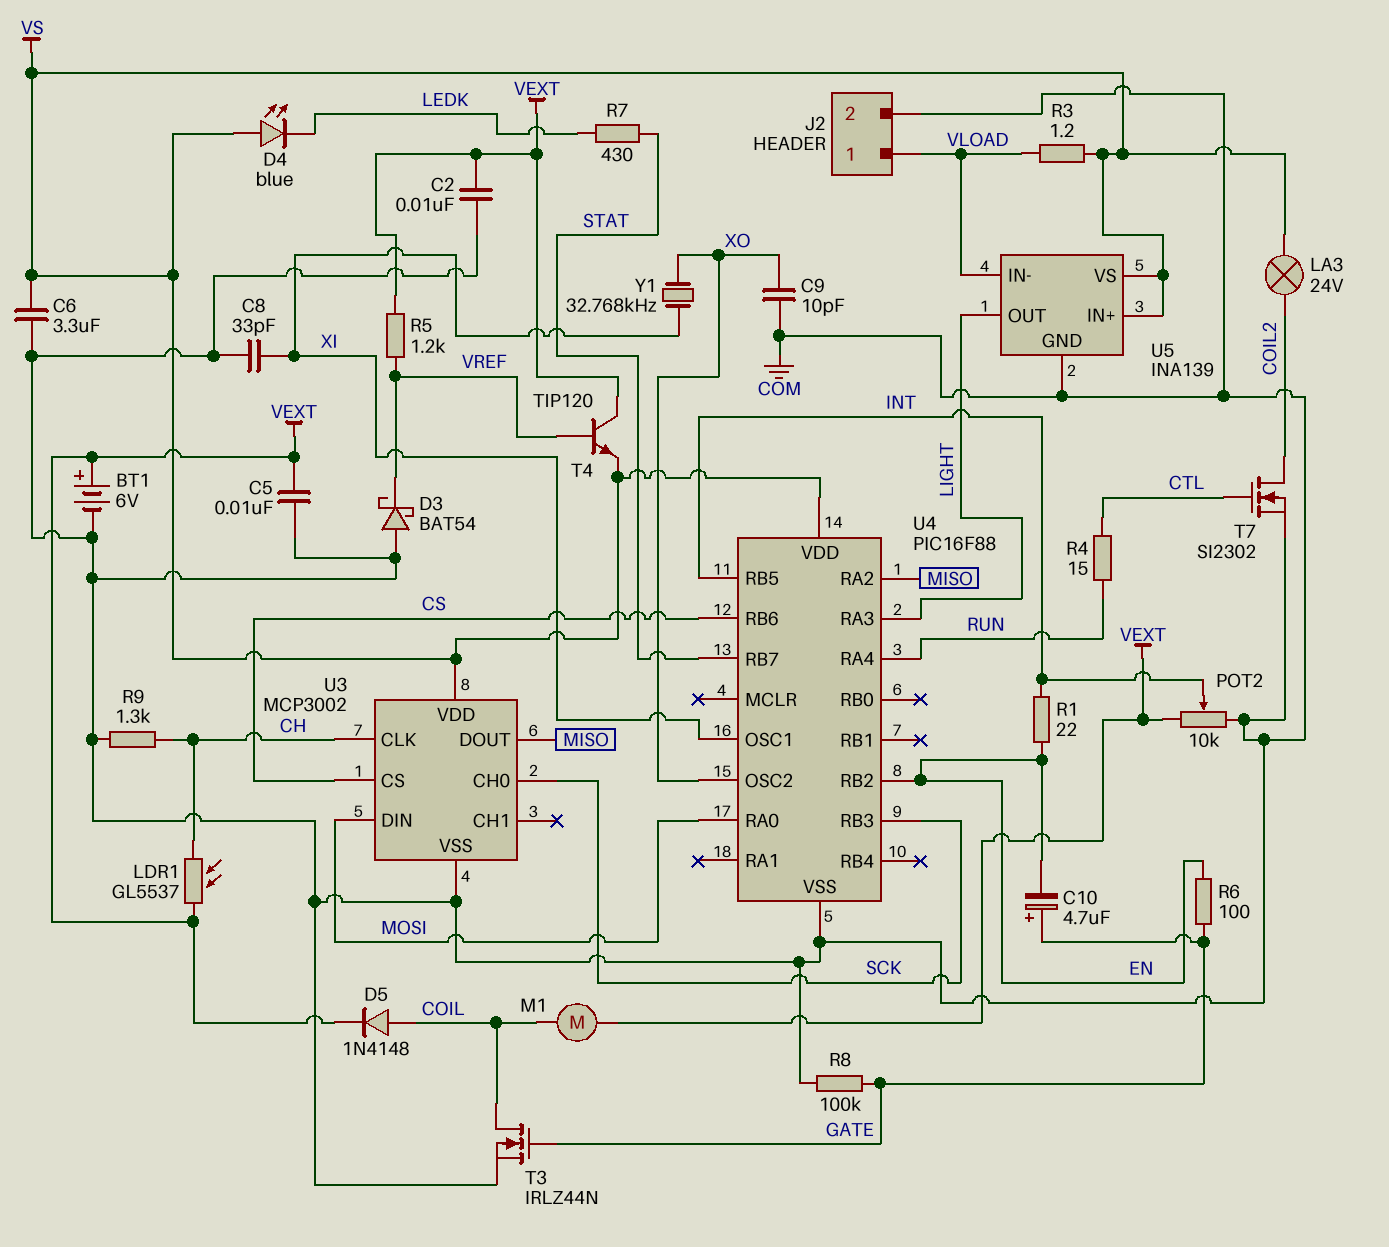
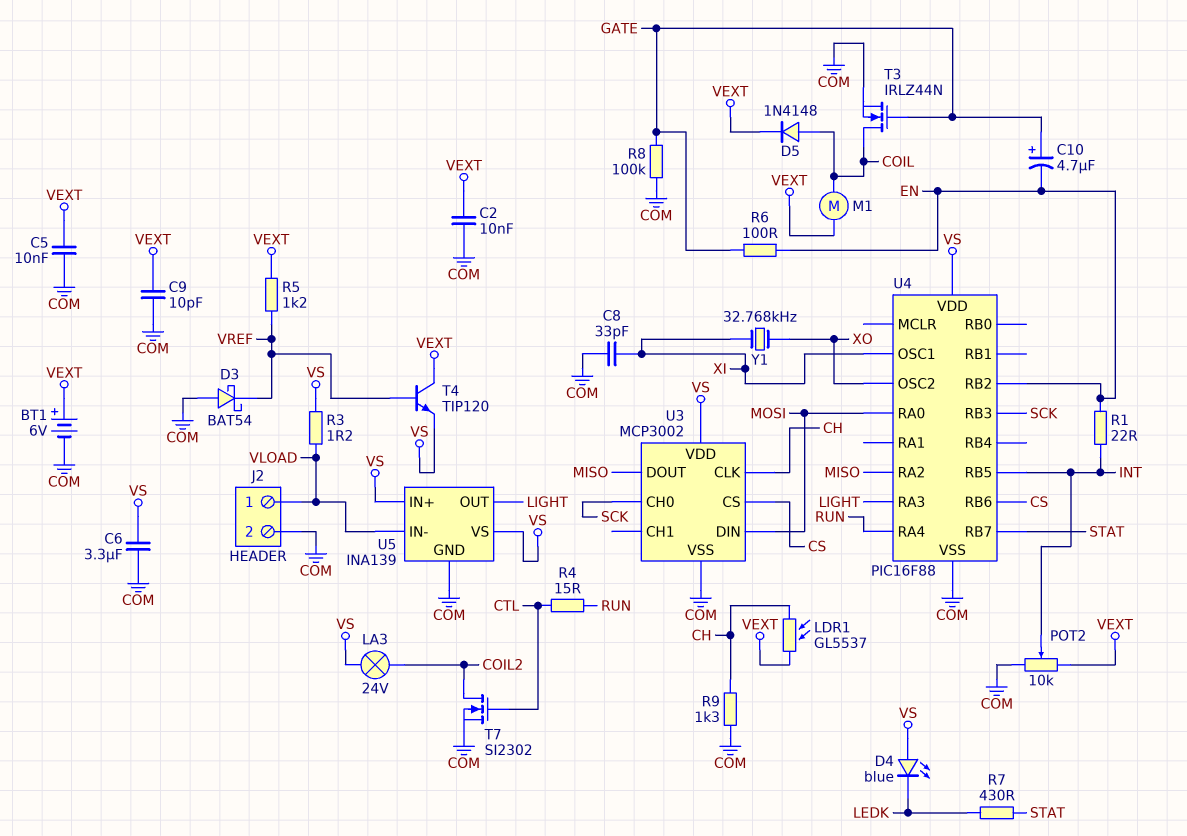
C9: 10pF (COM, XO) -> 10pF (COM, VEXT)

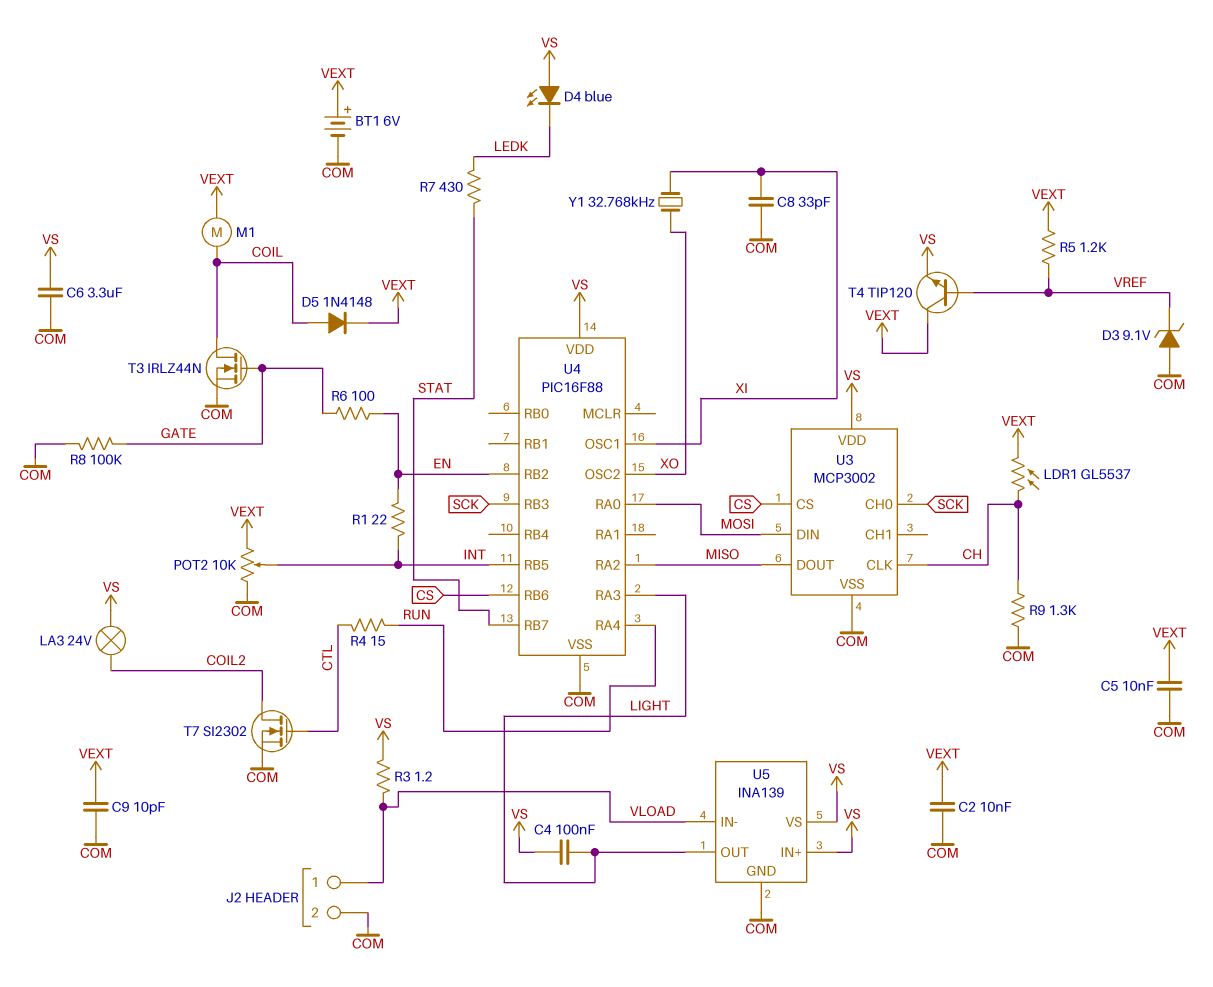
C4: none -> 100nF (LIGHT, VS)
C10: 4.7uF (plus GATE, minus EN) -> none
D3: schottky BAT54 (A COM, K VREF) -> zener 9.1V (A COM, K VREF)

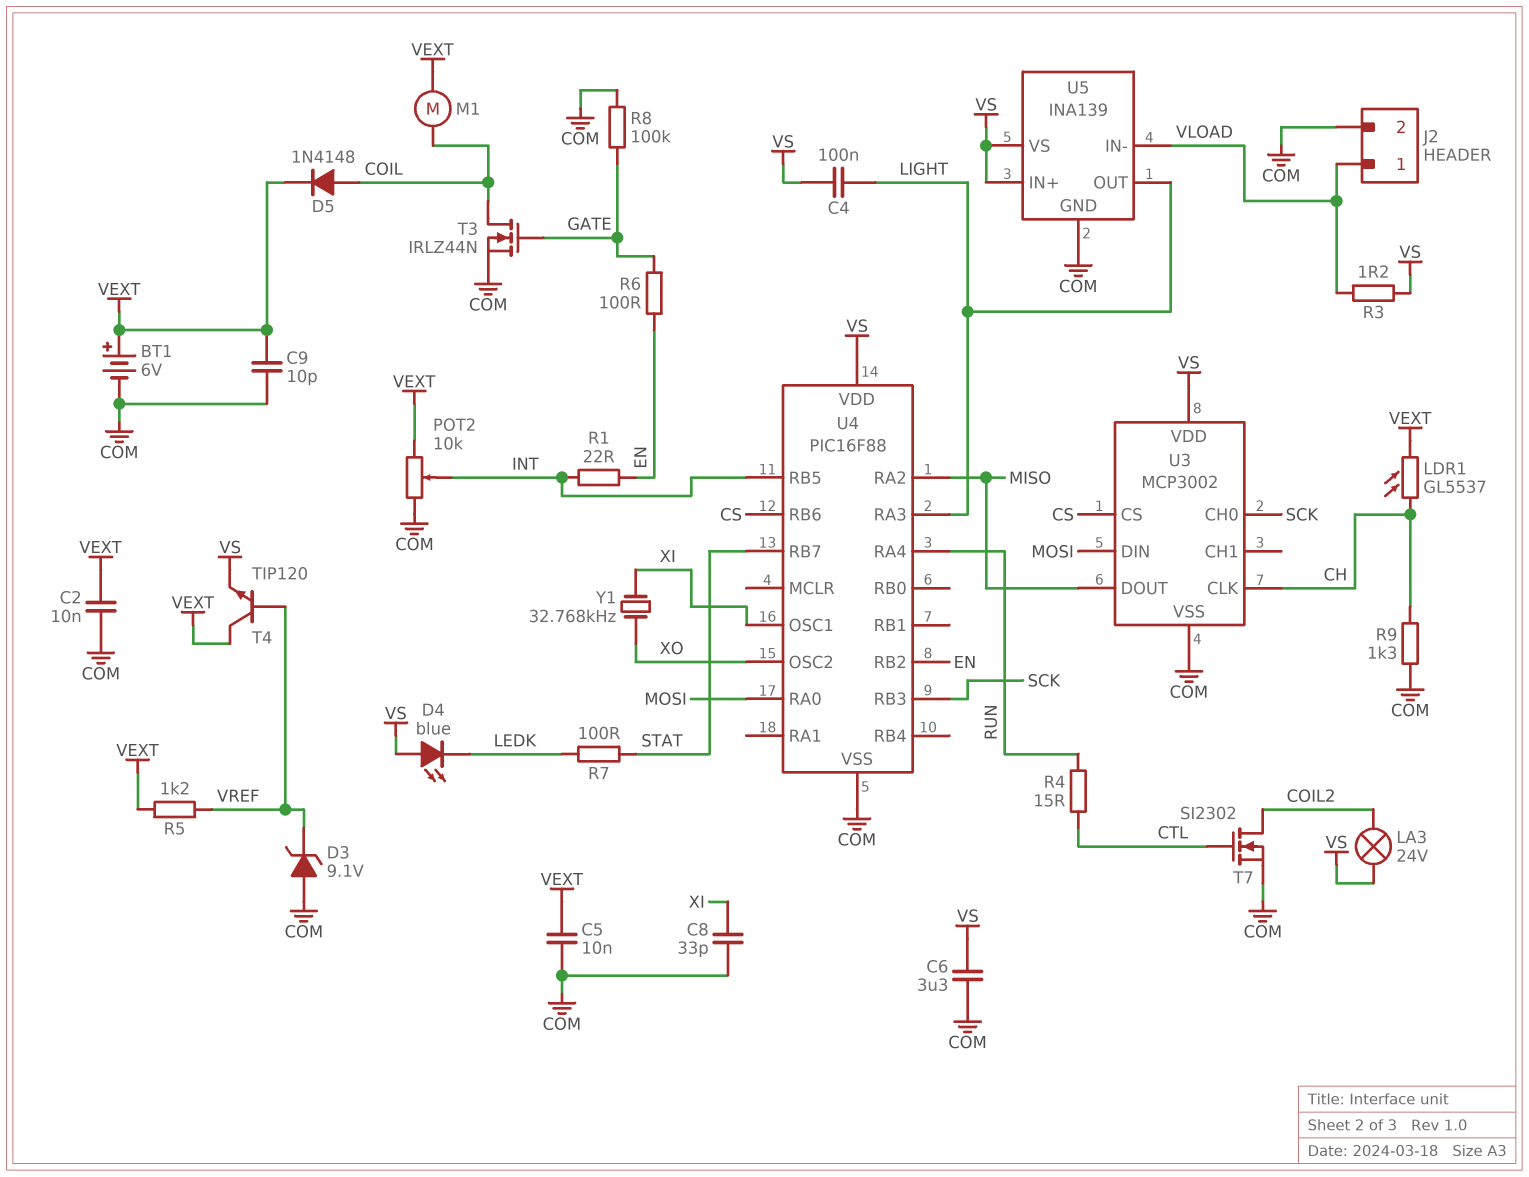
R7: 430 (LEDK, STAT) -> 100 (LEDK, STAT)

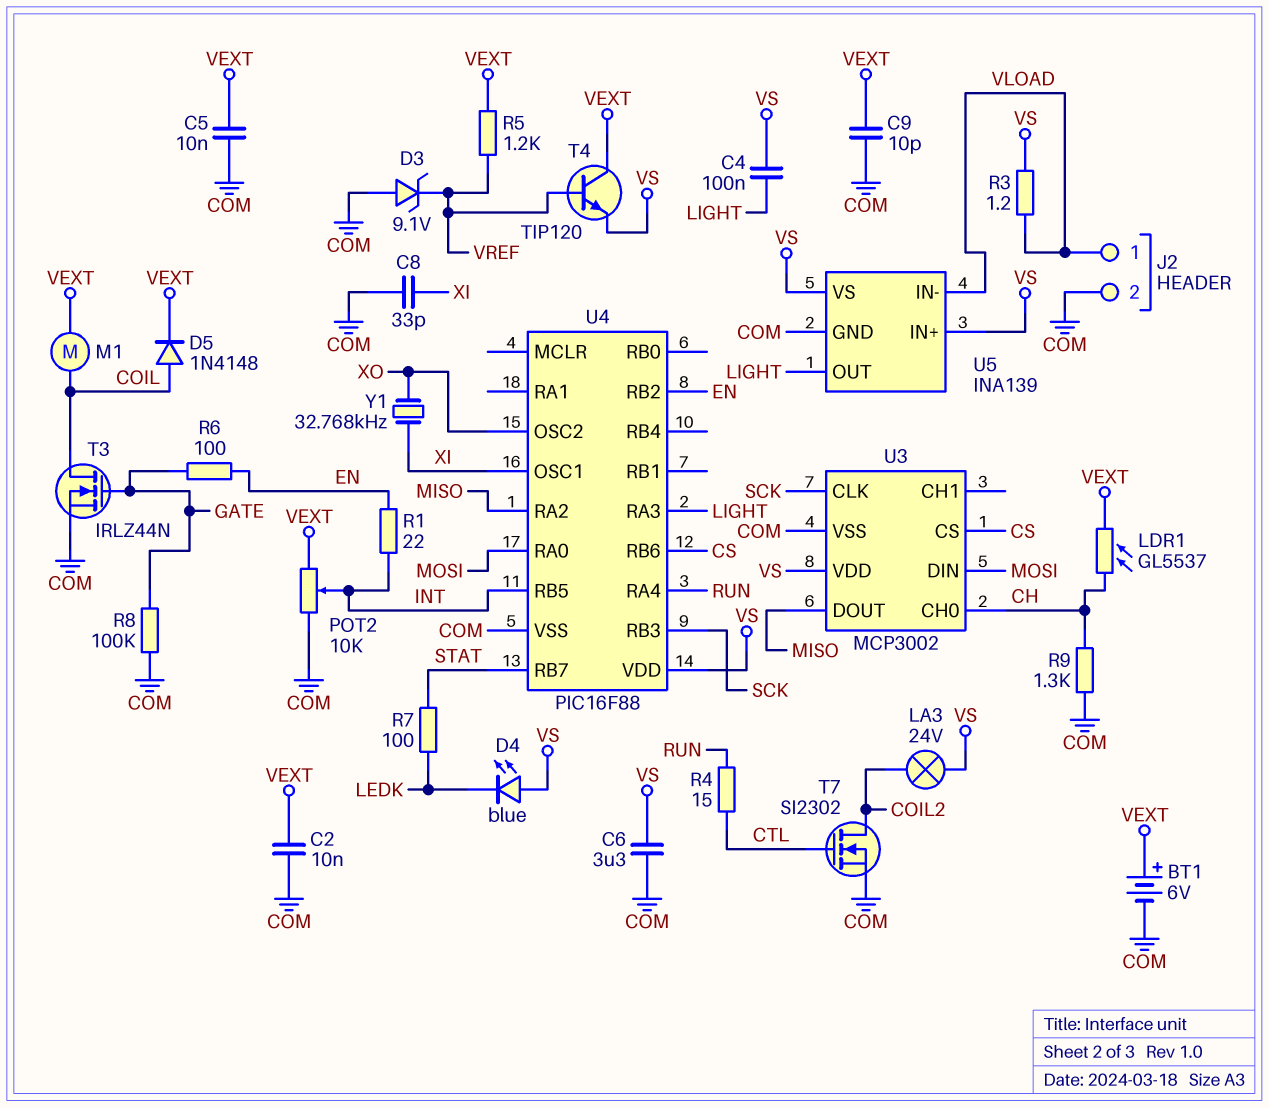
U3 pin CH0: SCK -> CH
U3 pin CLK: CH -> SCK

